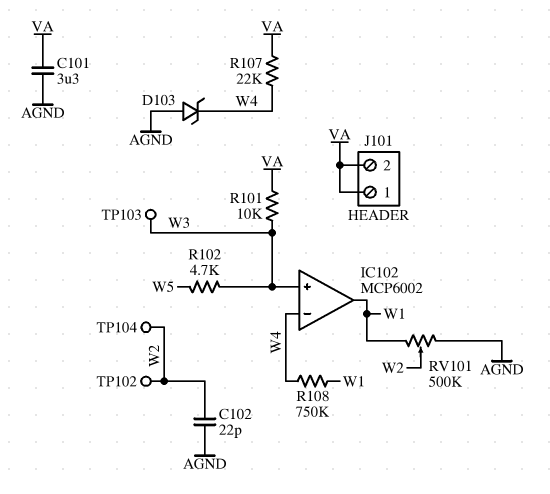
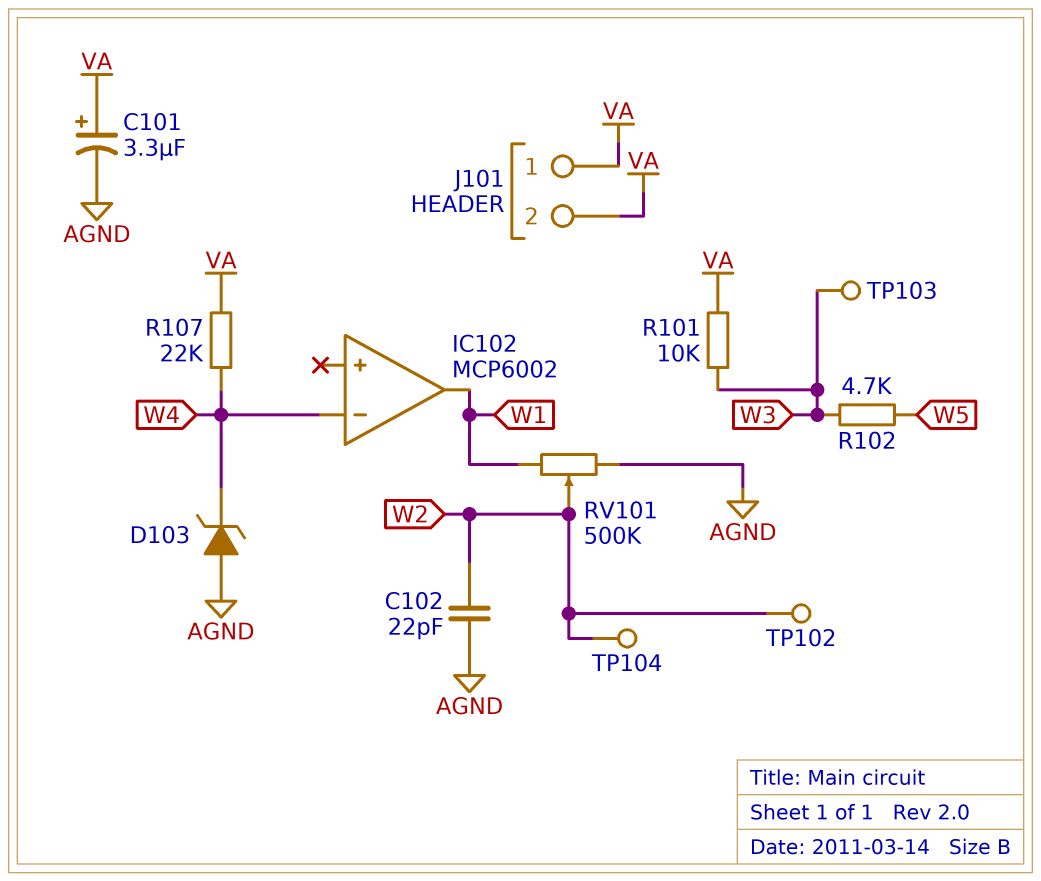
C101: 3.3uF (AGND, VA) -> 3.3uF (plus VA, minus AGND)
IC102 pin in+: W3 -> none
R108: 750k (W1, W4) -> none

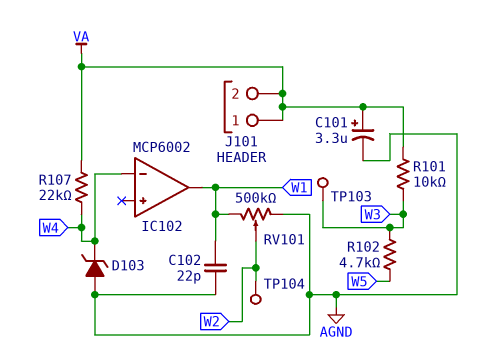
C102: 22pF (AGND, W2) -> 22pF (AGND, W1)
TP102: test point (W2) -> none

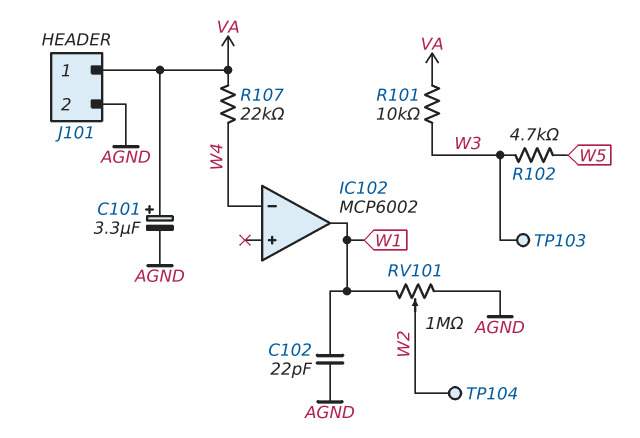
D103: zener (A AGND, K W4) -> none
J101 pin 2: VA -> AGND
RV101: 500k (AGND, W1, wiper W2) -> 1M (AGND, W1, wiper W2)

